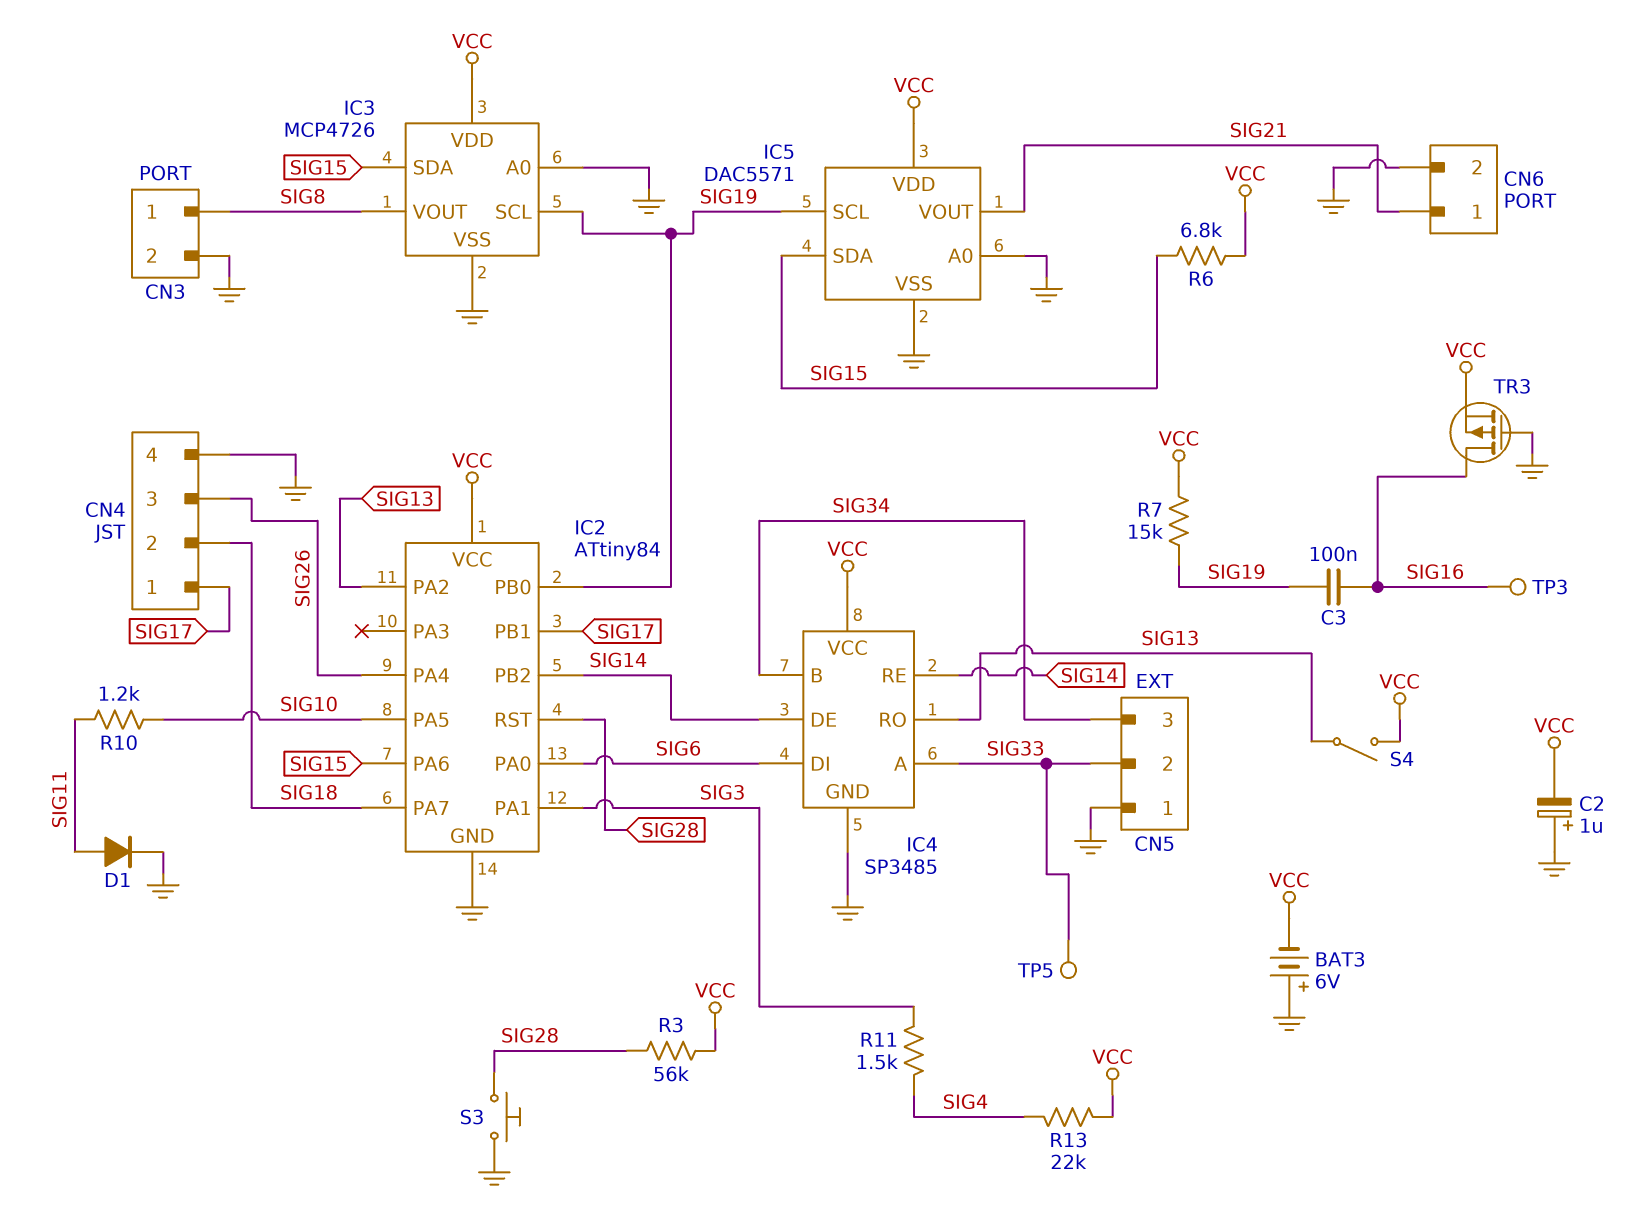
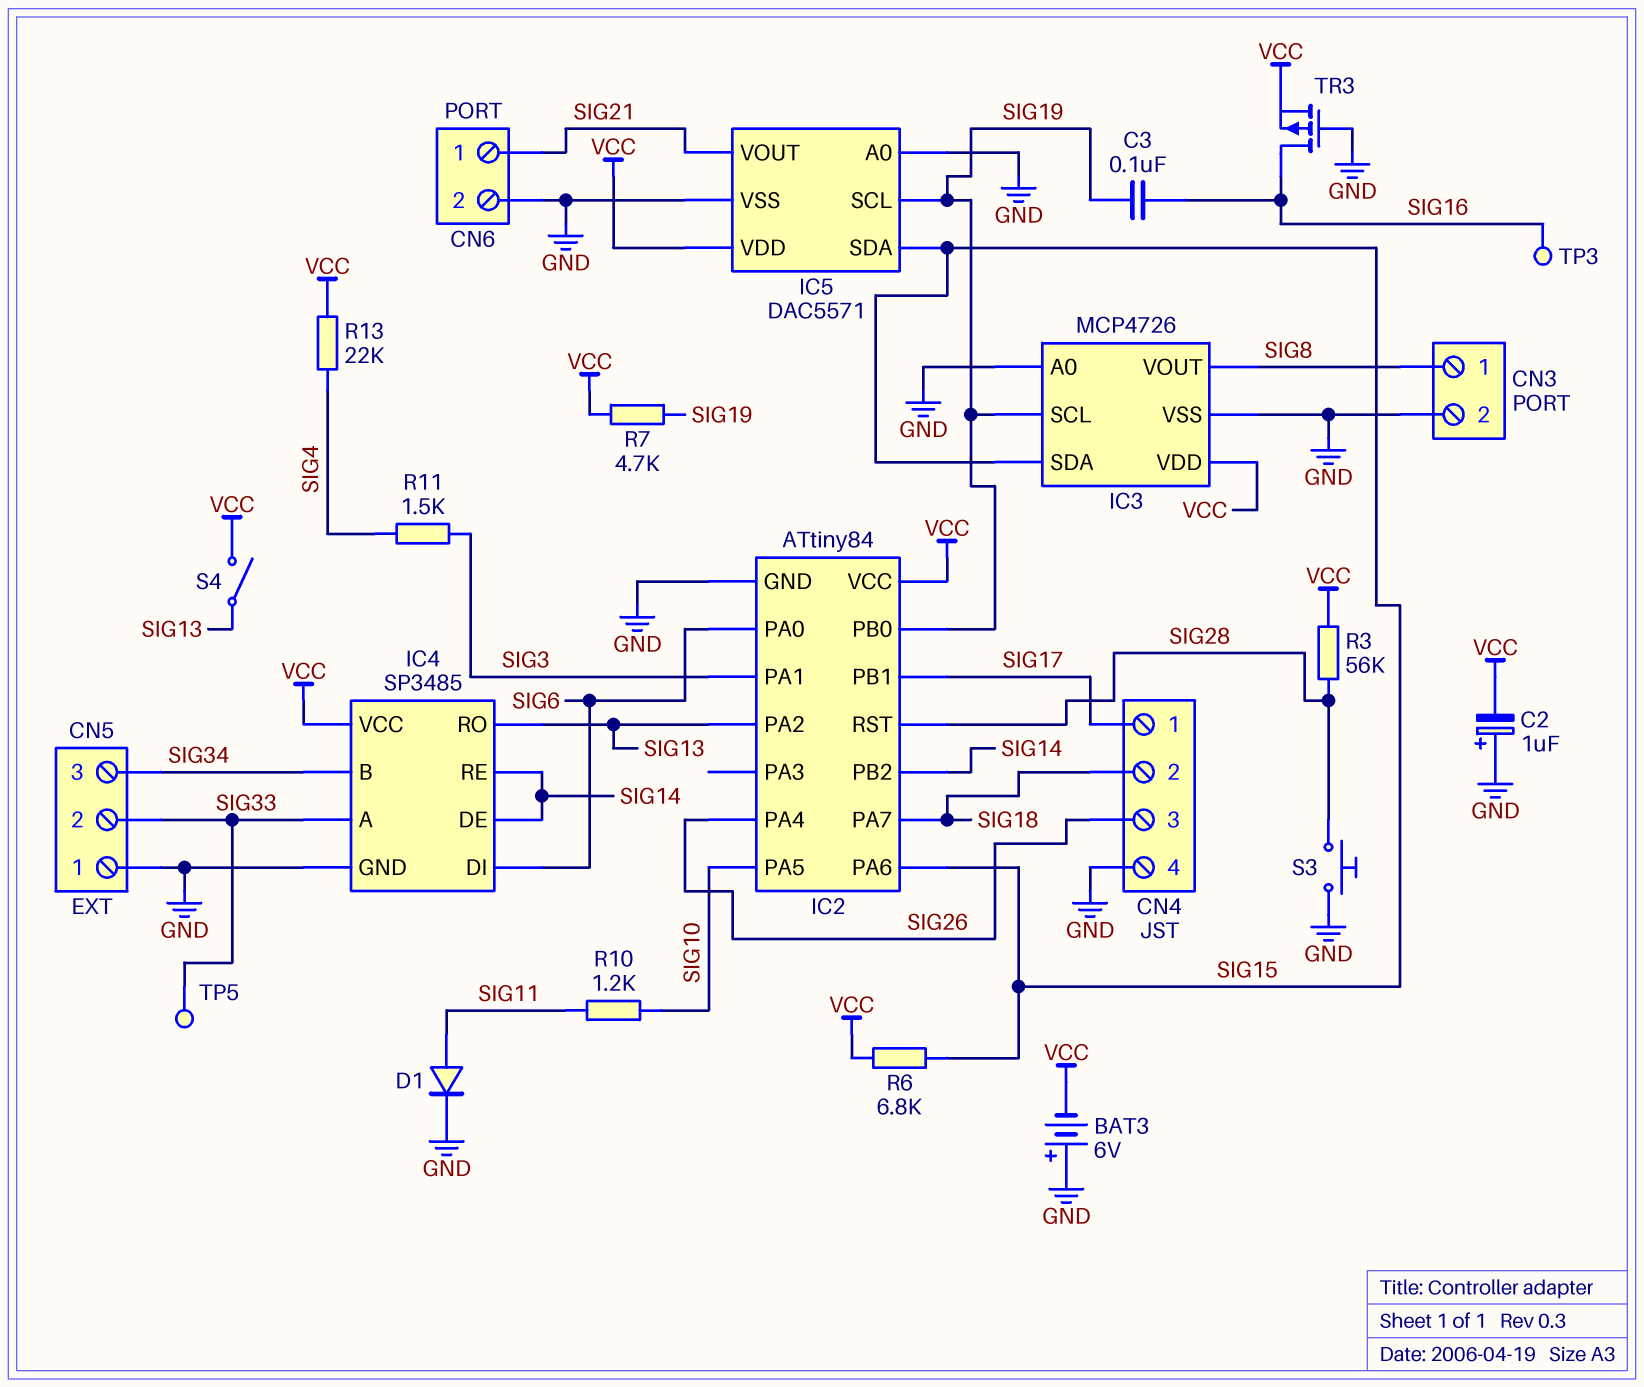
R7: 15k (SIG19, VCC) -> 4.7k (SIG19, VCC)

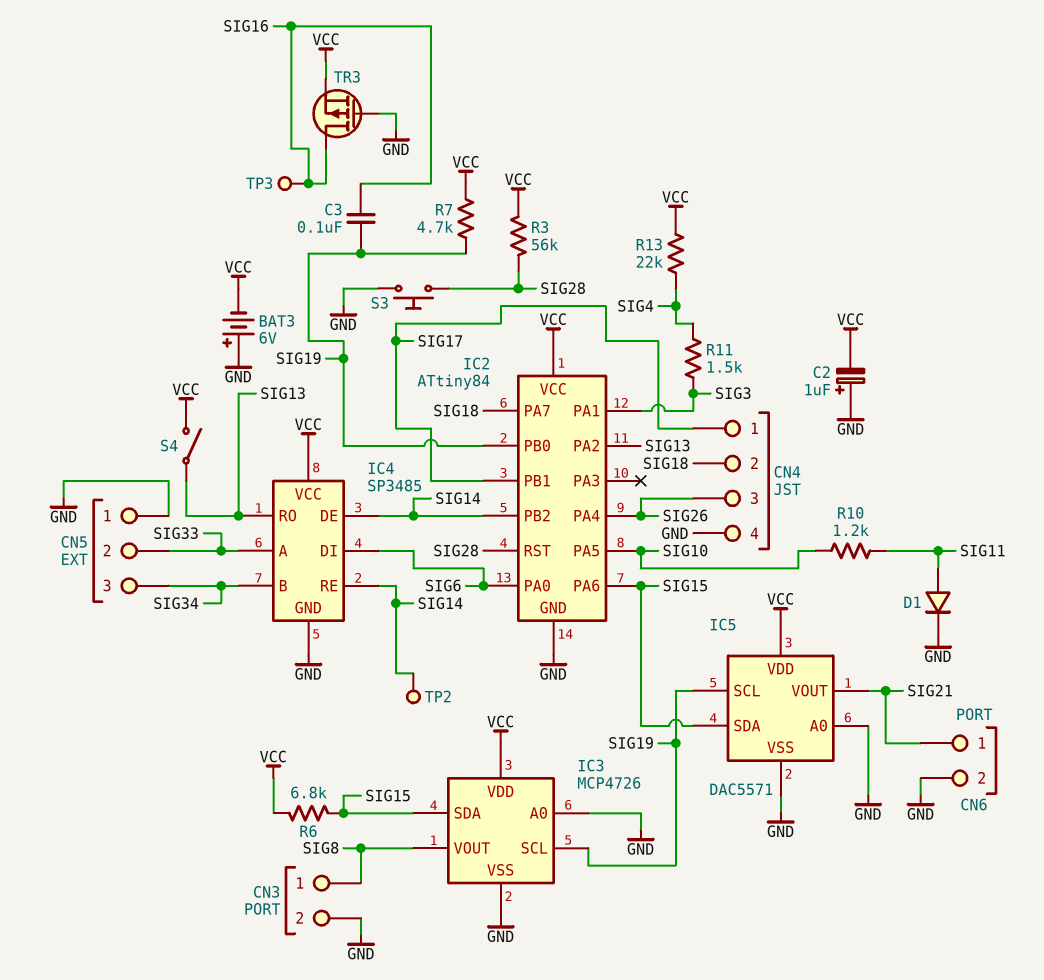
TP2: none -> test point (SIG14)
TP5: test point (SIG33) -> none

